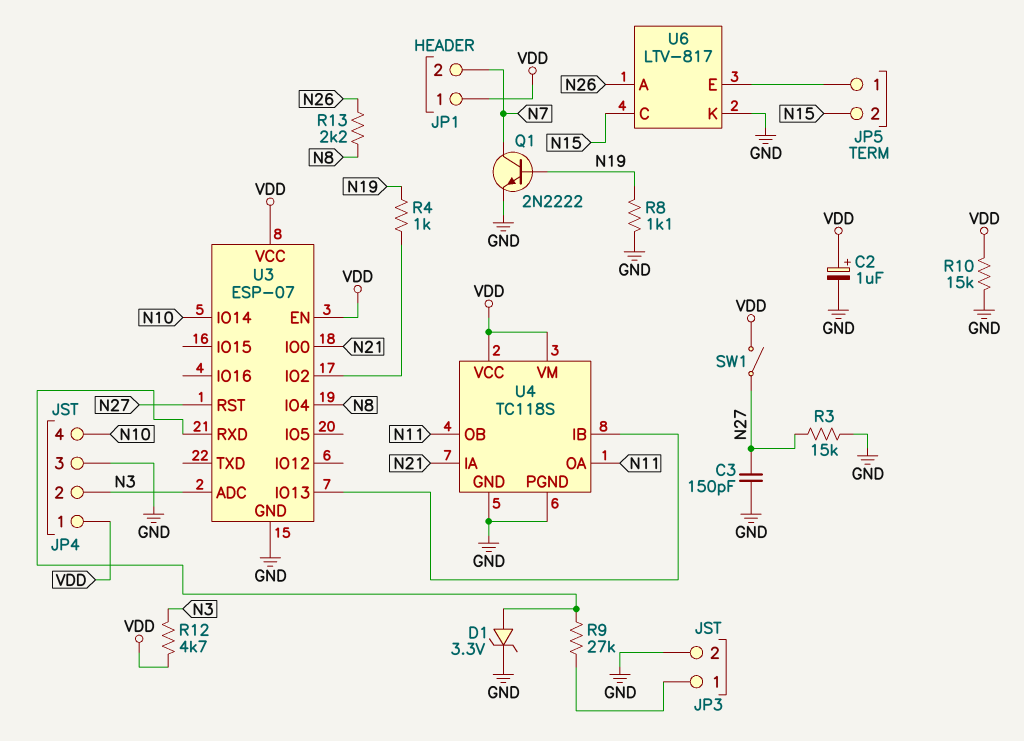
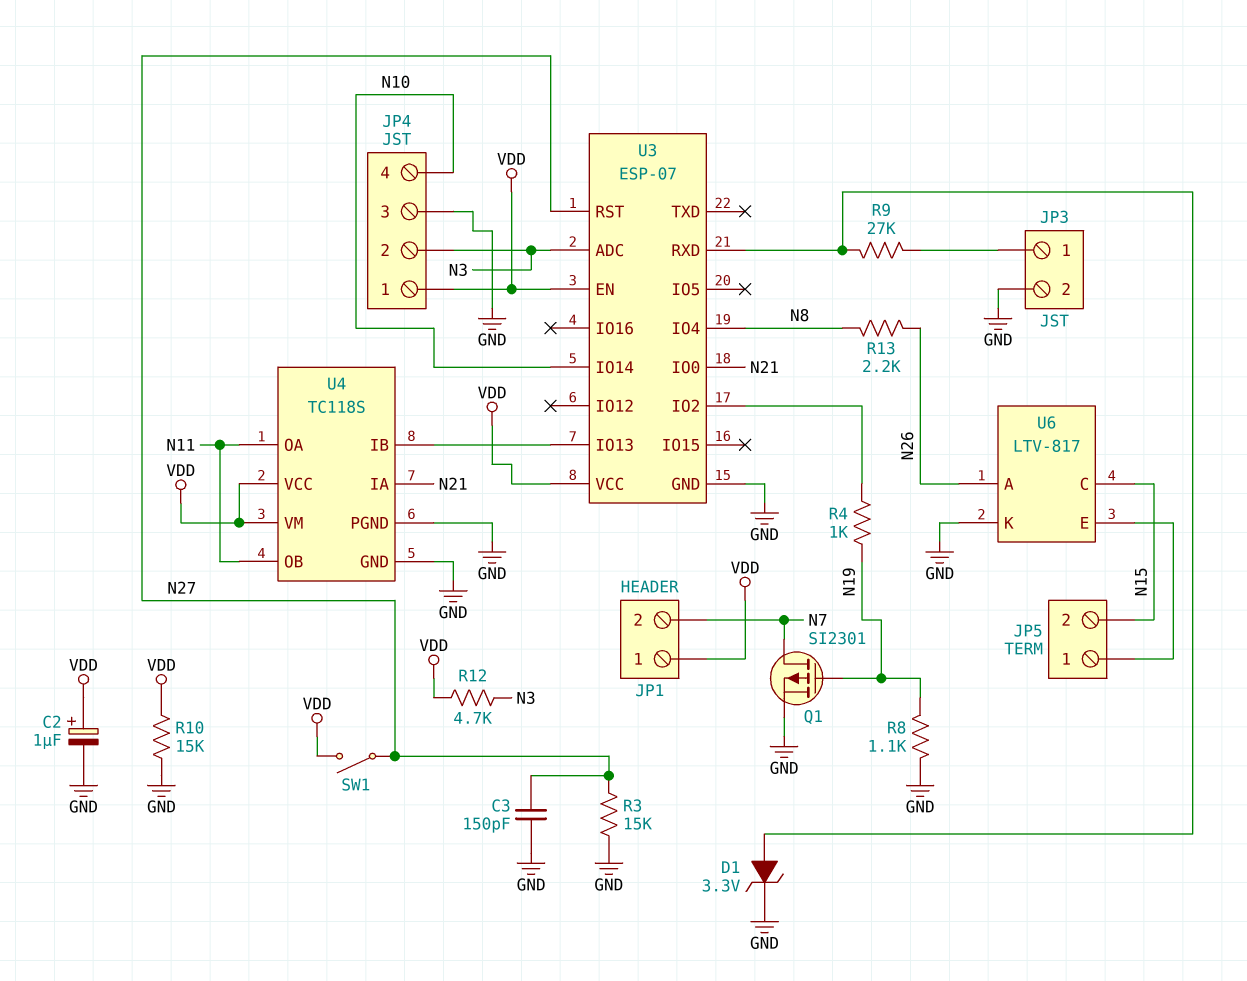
Q1: NPN 2N2222 (B N19, C N7, E GND) -> PMOS SI2301 (G N19, D N7, S GND)

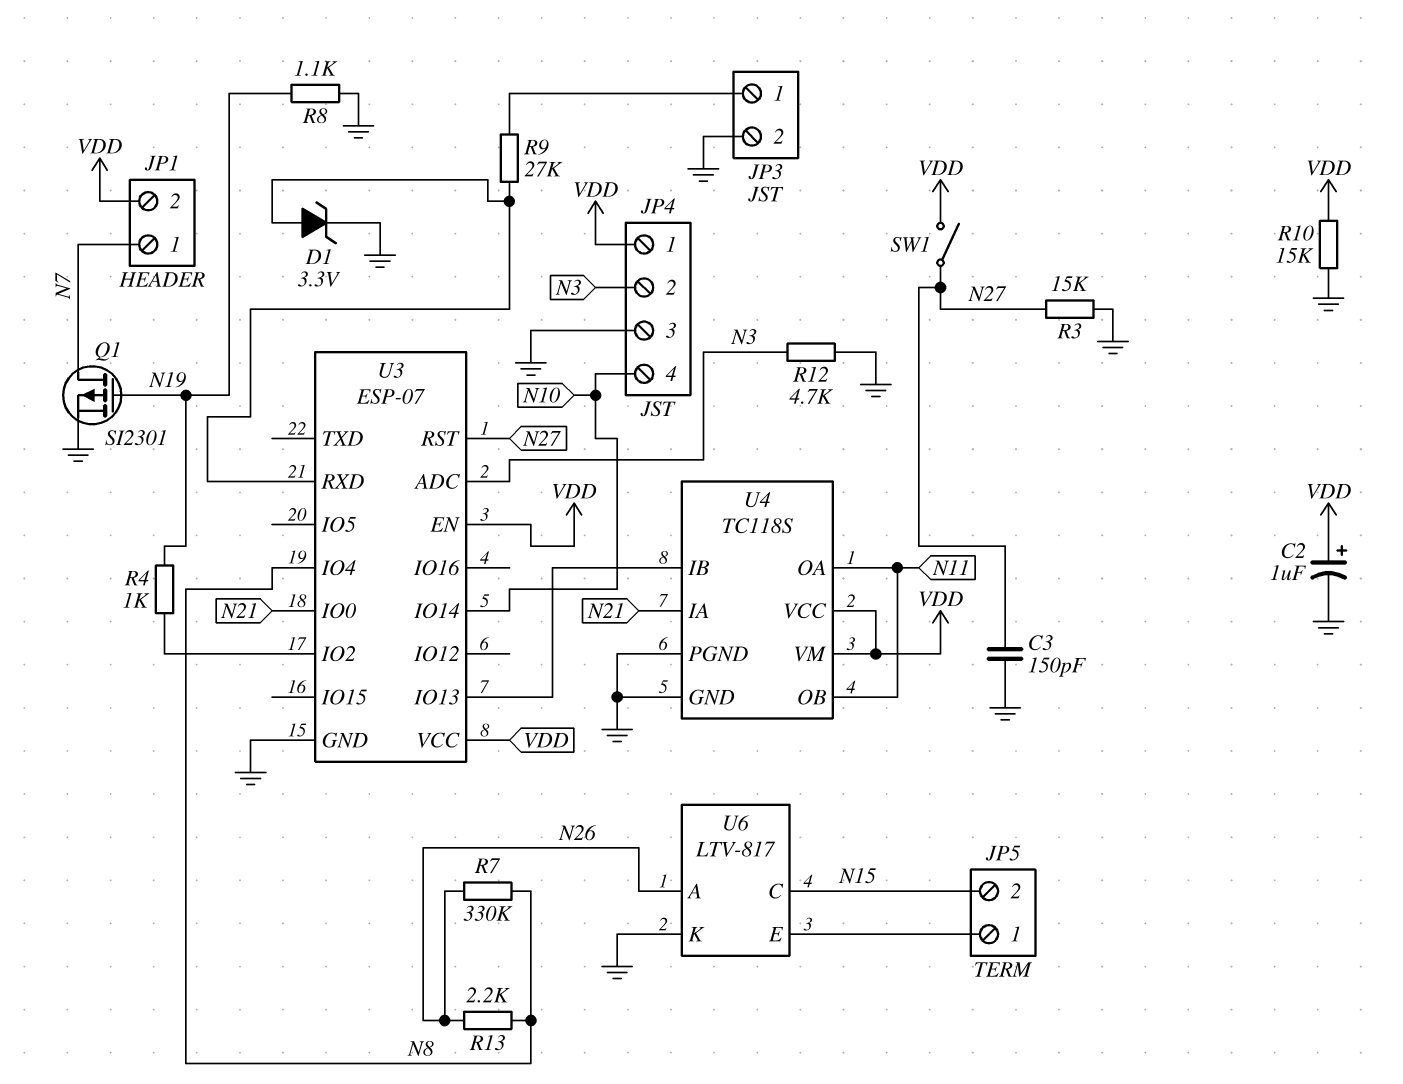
JP1 pin 1: VDD -> N7
JP1 pin 2: N7 -> VDD
R7: none -> 330k (N8, N26)
R12: 4.7k (N3, VDD) -> 4.7k (GND, N3)

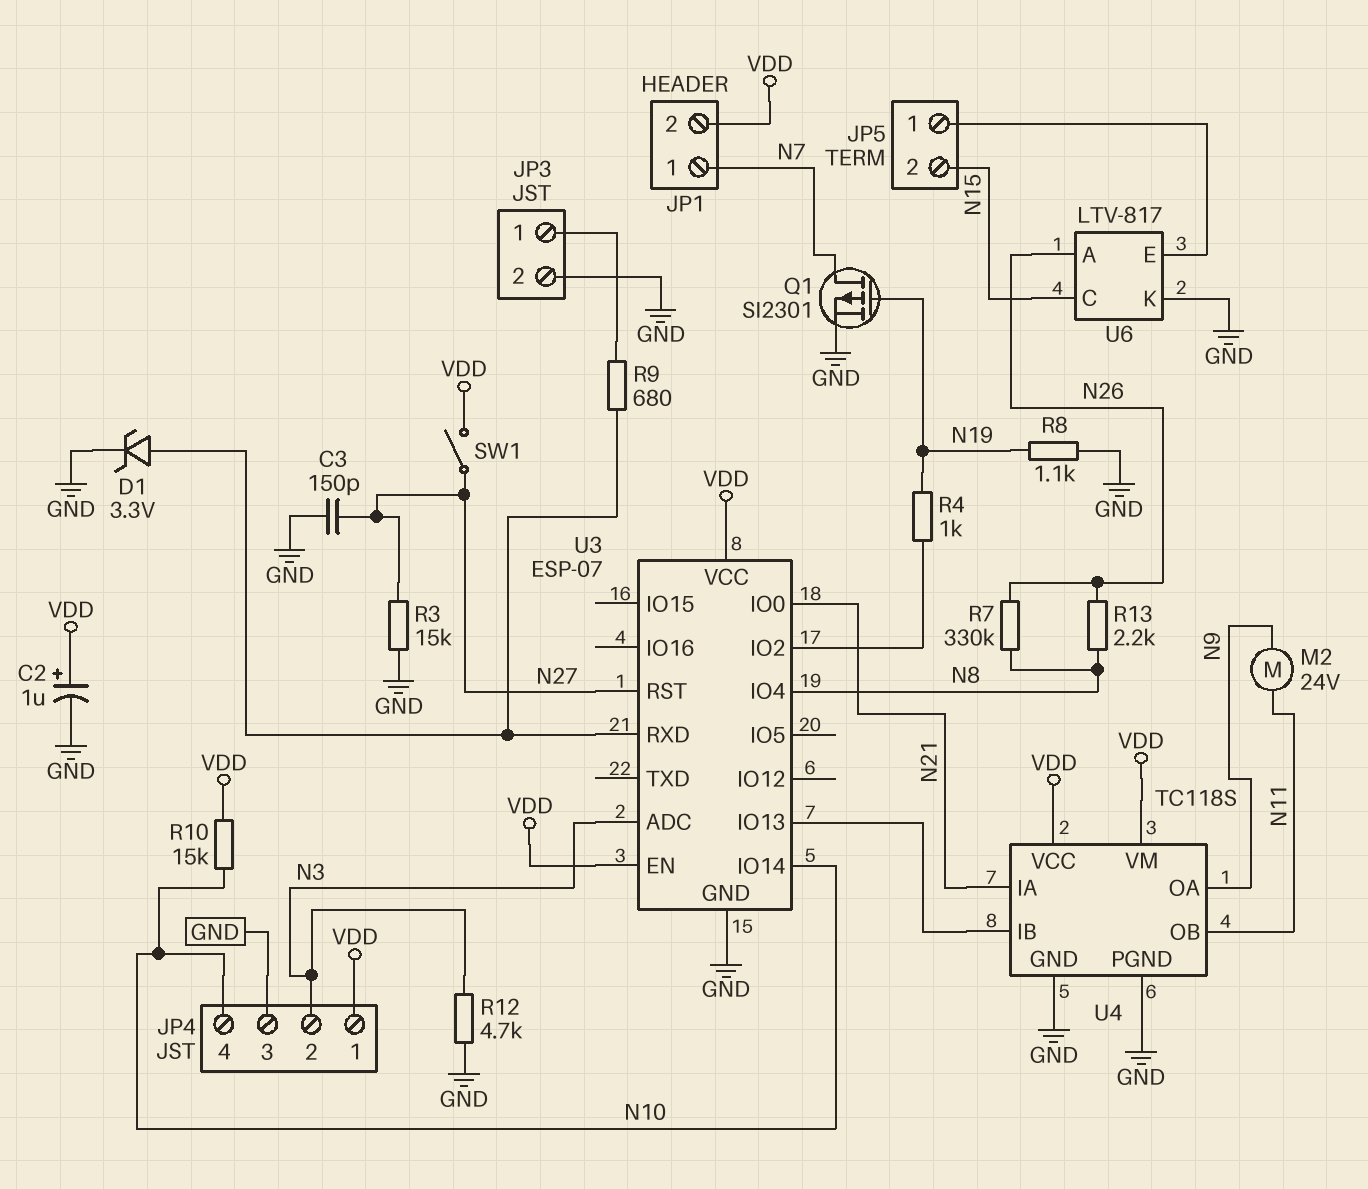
M2: none -> motor 24V (N9, N11)
R9: 27k (JP3/1, U3/RXD) -> 680 (JP3/1, U3/RXD)
R10: 15k (GND, VDD) -> 15k (N10, VDD)
U4 pin OA: N11 -> N9

